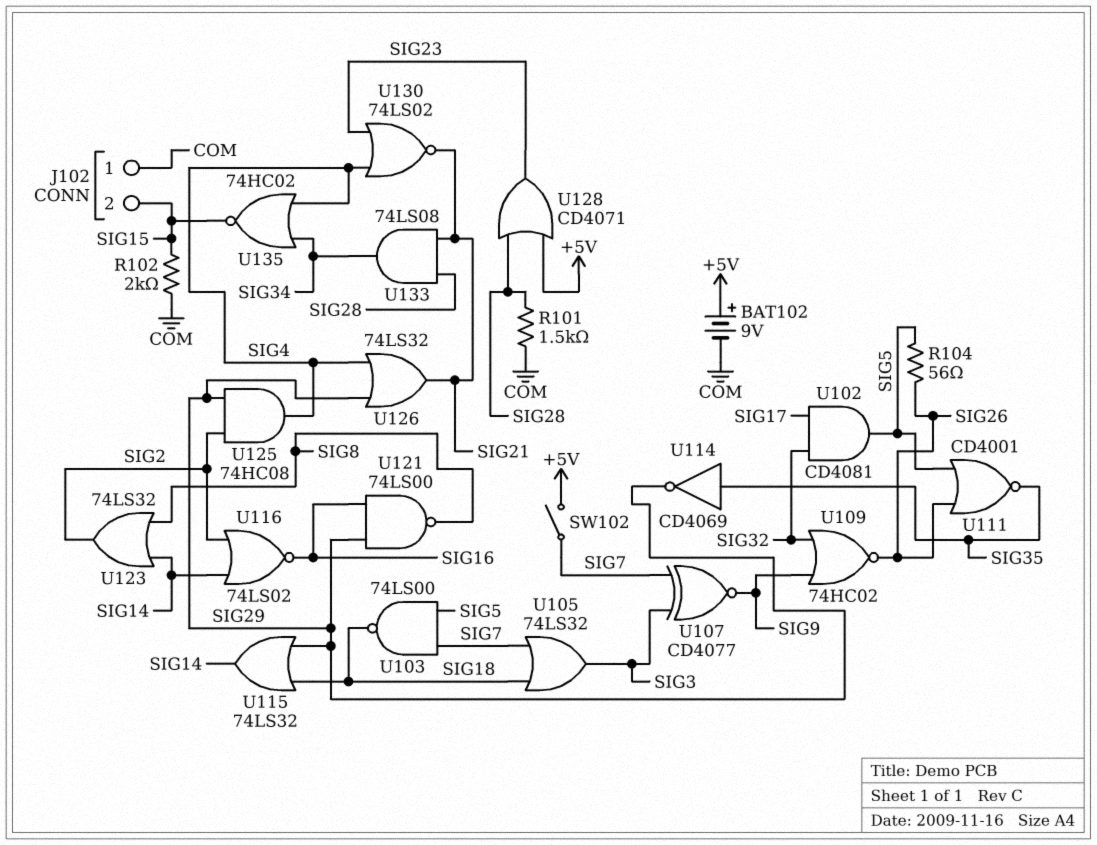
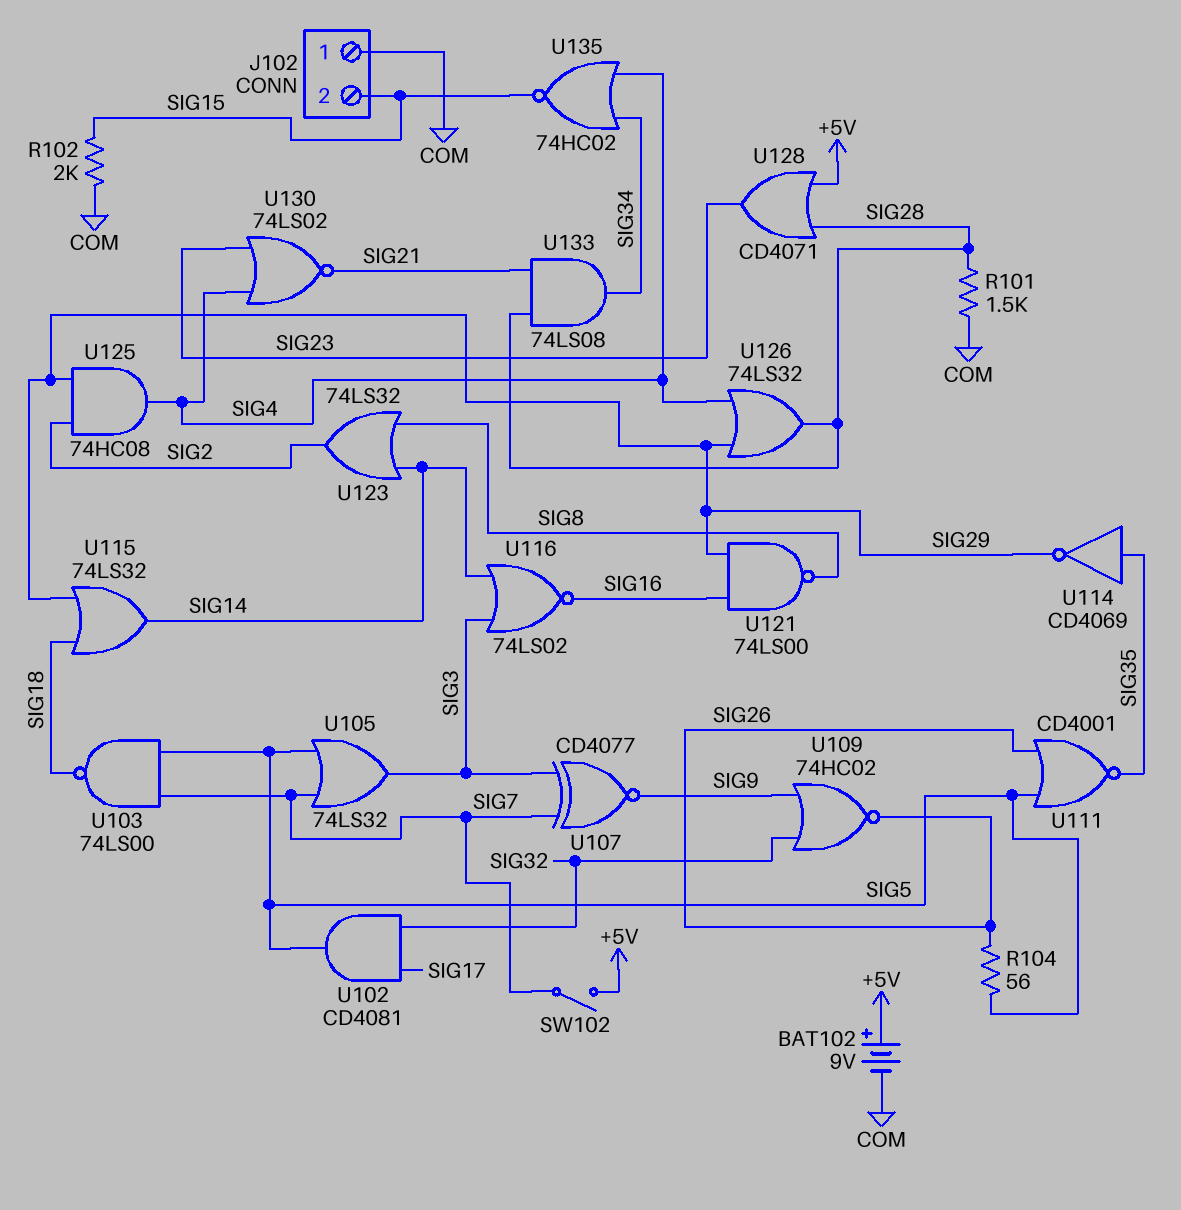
U105: OR 74LS32 (in SIG7, in SIG18, out SIG3) -> OR 74LS32 (in SIG5, in SIG7, out SIG3)
U116: NOR 74LS02 (in SIG2, in SIG14, out SIG16) -> NOR 74LS02 (in SIG3, in SIG14, out SIG16)
U126: OR 74LS32 (in SIG4, in SIG29, out SIG21) -> OR 74LS32 (in SIG4, in SIG29, out SIG28)

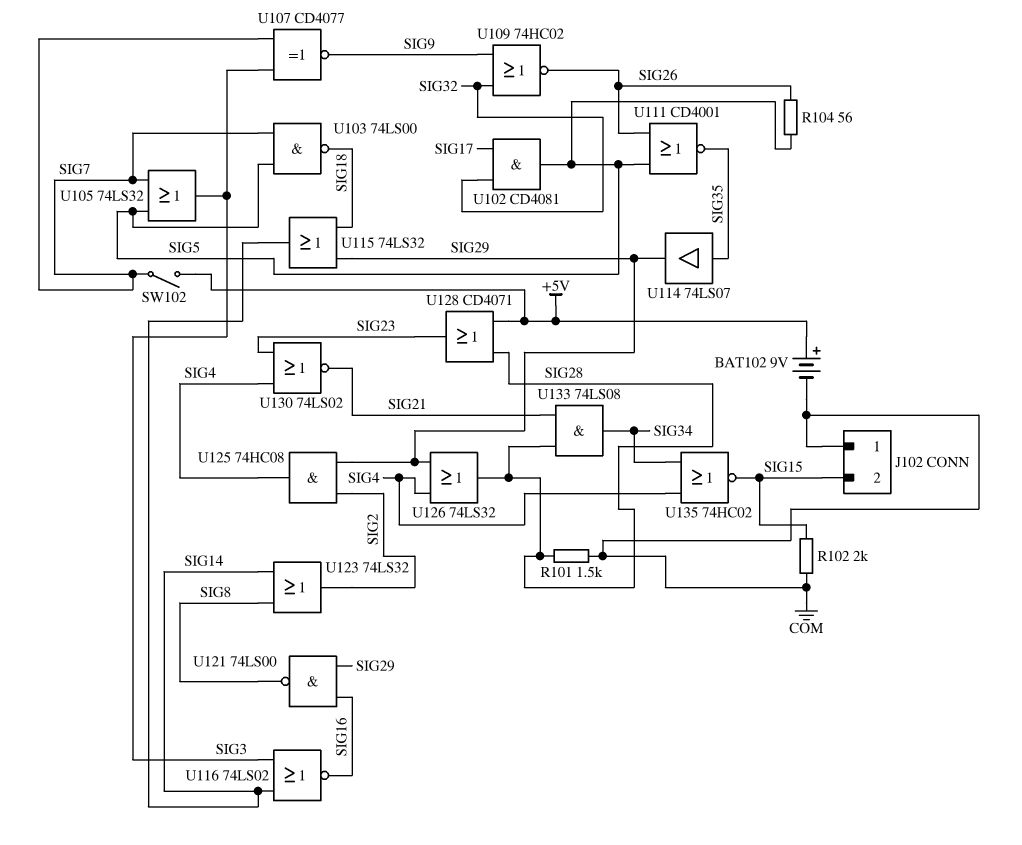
U114: NOT CD4069 (in SIG35, out SIG29) -> buffer 74LS07 (in SIG35, out SIG29)

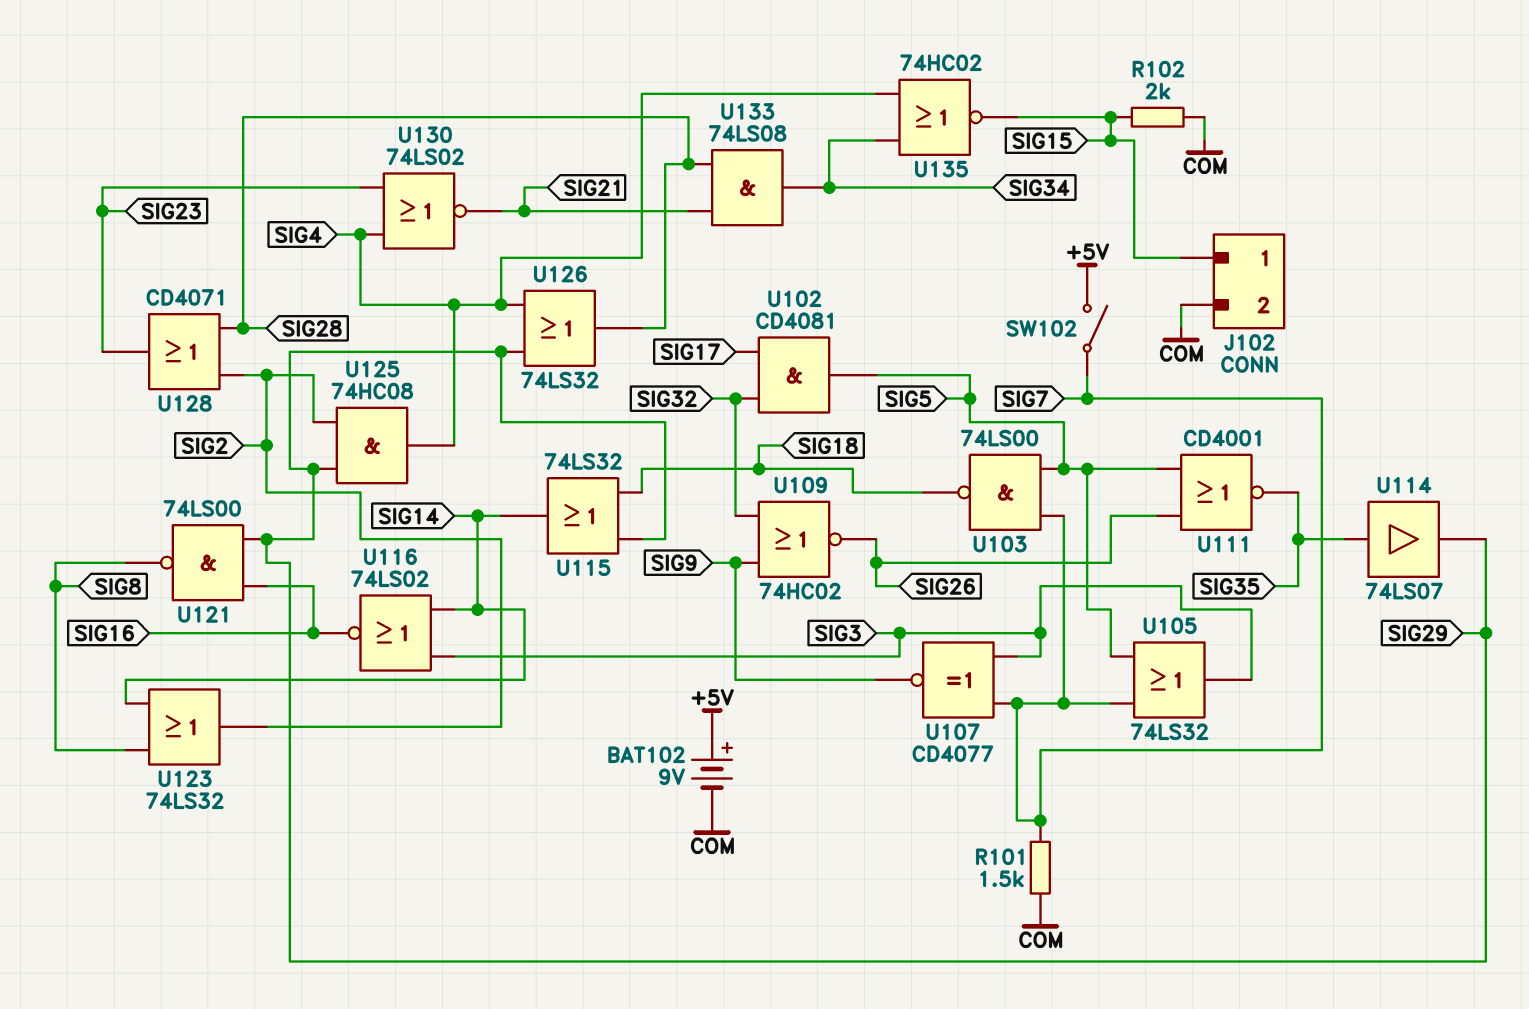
J102 pin 1: COM -> SIG15
J102 pin 2: SIG15 -> COM
R101: 1.5k (COM, SIG28) -> 1.5k (COM, SIG7)
R104: 56 (SIG5, SIG26) -> none
U128: OR CD4071 (in +5V, in SIG28, out SIG23) -> OR CD4071 (in SIG2, in SIG28, out SIG23)

